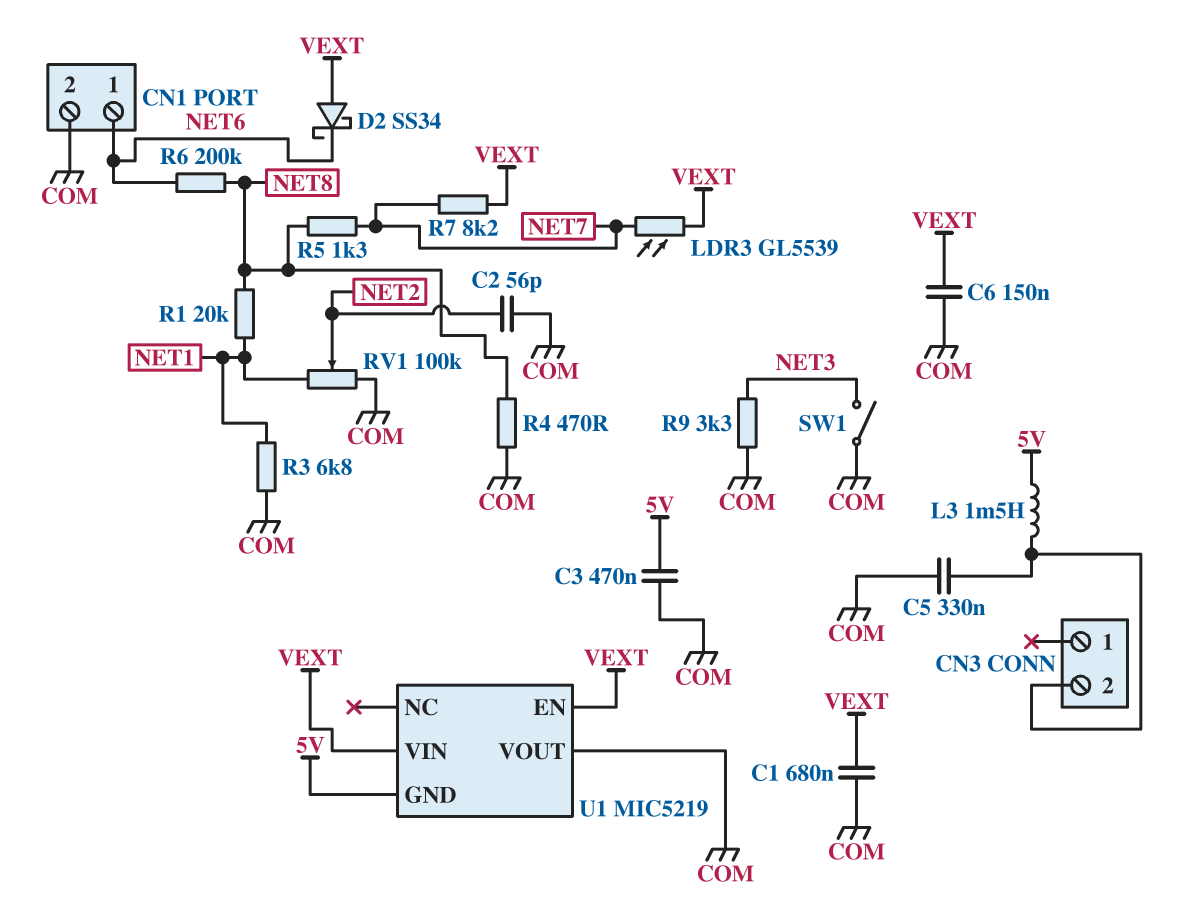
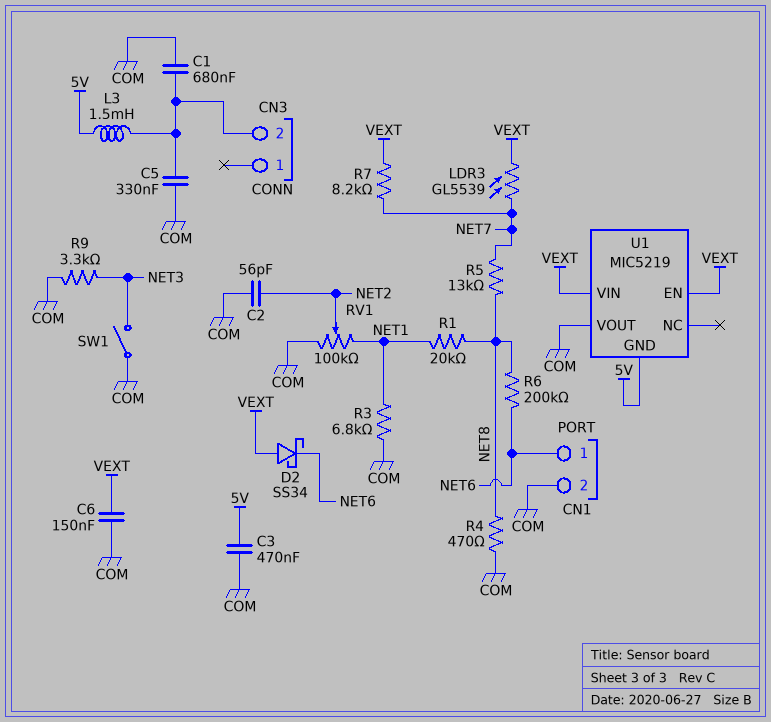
C1: 680nF (COM, VEXT) -> 680nF (CN3/2, COM)
R5: 1.3k (NET7, NET8) -> 13k (NET7, NET8)

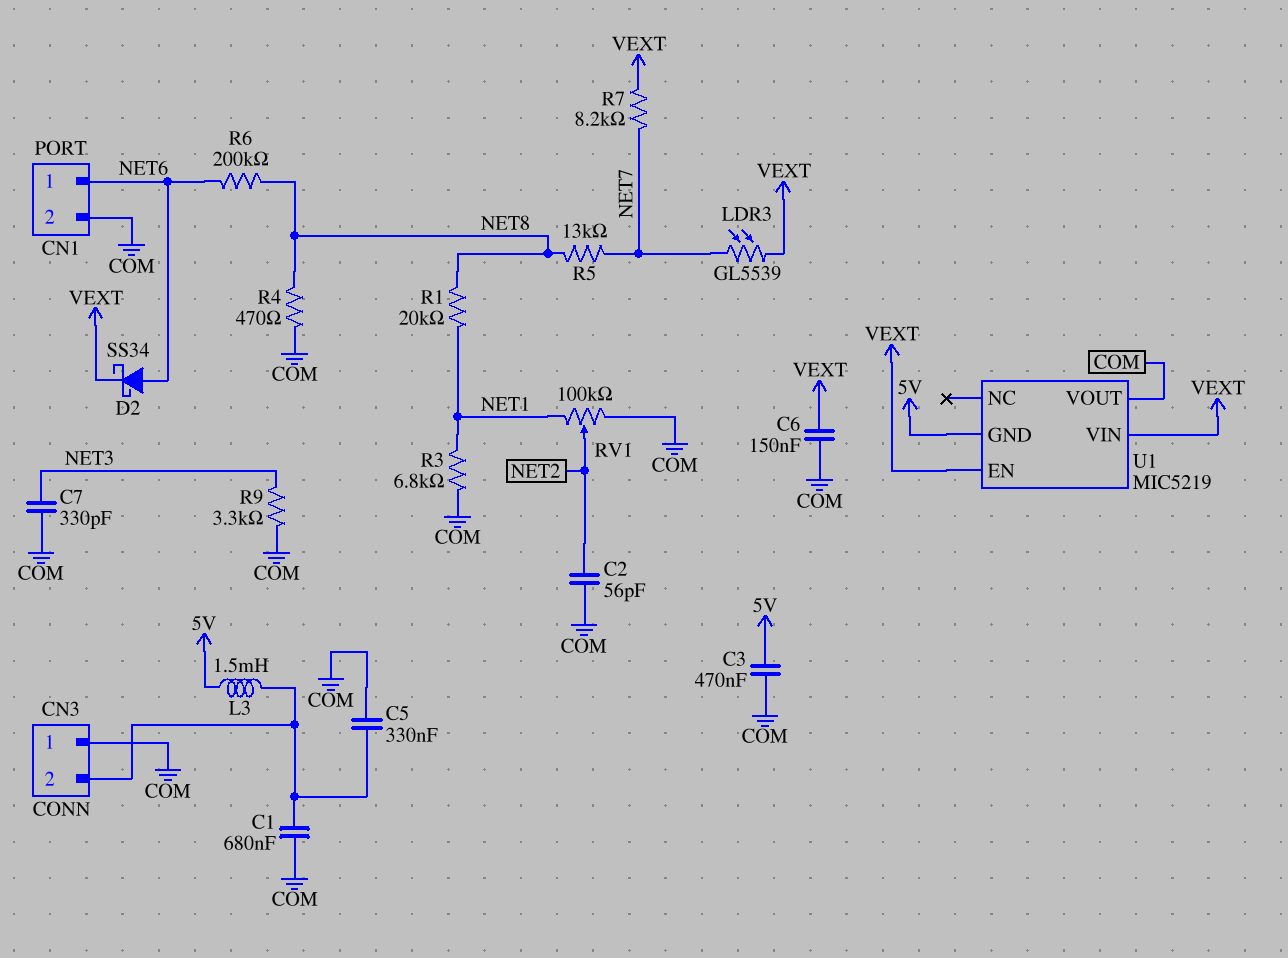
C7: none -> 330pF (COM, NET3)
CN3 pin 1: none -> COM
D2: schottky SS34 (A VEXT, K NET6) -> schottky SS34 (A NET6, K VEXT)
SW1: switch (COM, NET3) -> none

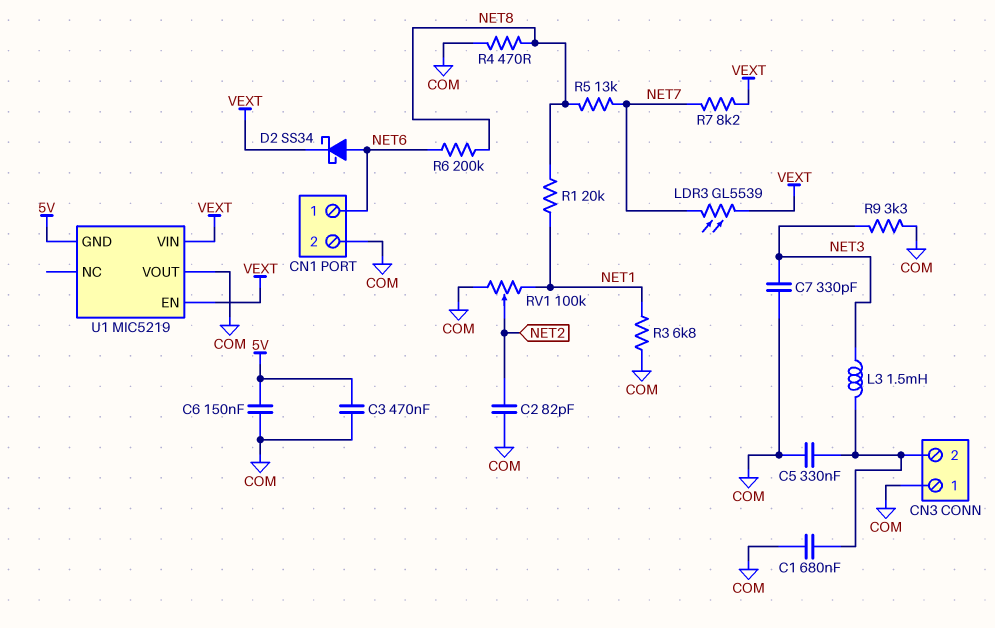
C2: 56pF (COM, NET2) -> 82pF (COM, NET2)
C6: 150nF (COM, VEXT) -> 150nF (5V, COM)
L3: 1.5mH (5V, CN3/2) -> 1.5mH (CN3/2, NET3)

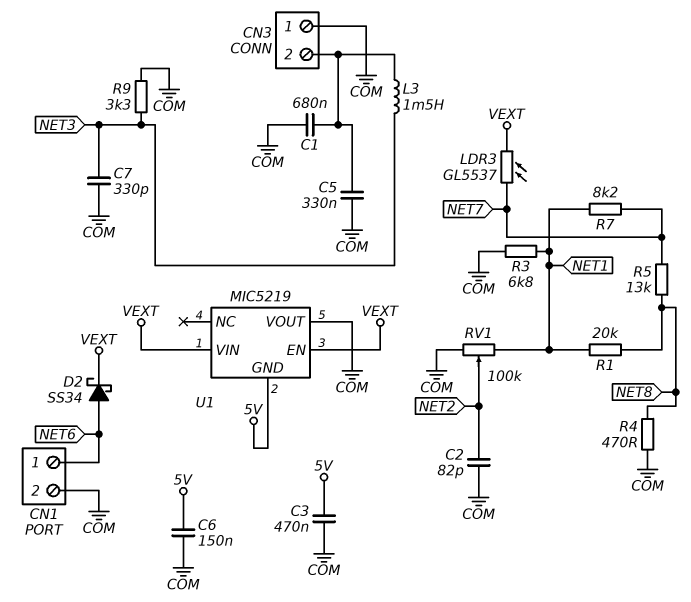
LDR3: GL5539 (NET7, VEXT) -> GL5537 (NET7, VEXT)
R6: 200k (NET6, NET8) -> none
R7: 8.2k (NET7, VEXT) -> 8.2k (NET1, NET7)

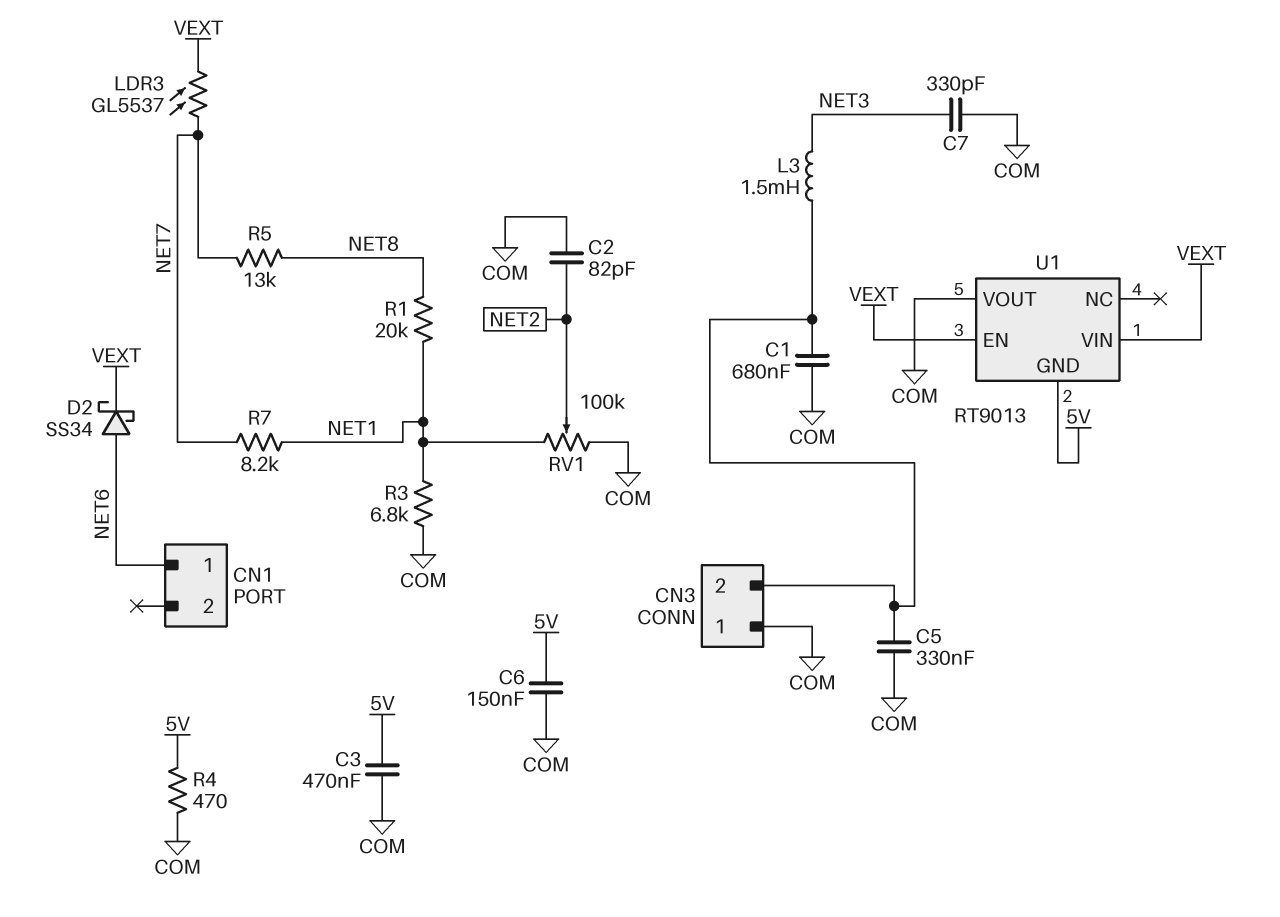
CN1 pin 2: COM -> none
R4: 470 (COM, NET8) -> 470 (5V, COM)
R9: 3.3k (COM, NET3) -> none
U1: MIC5219 -> RT9013

